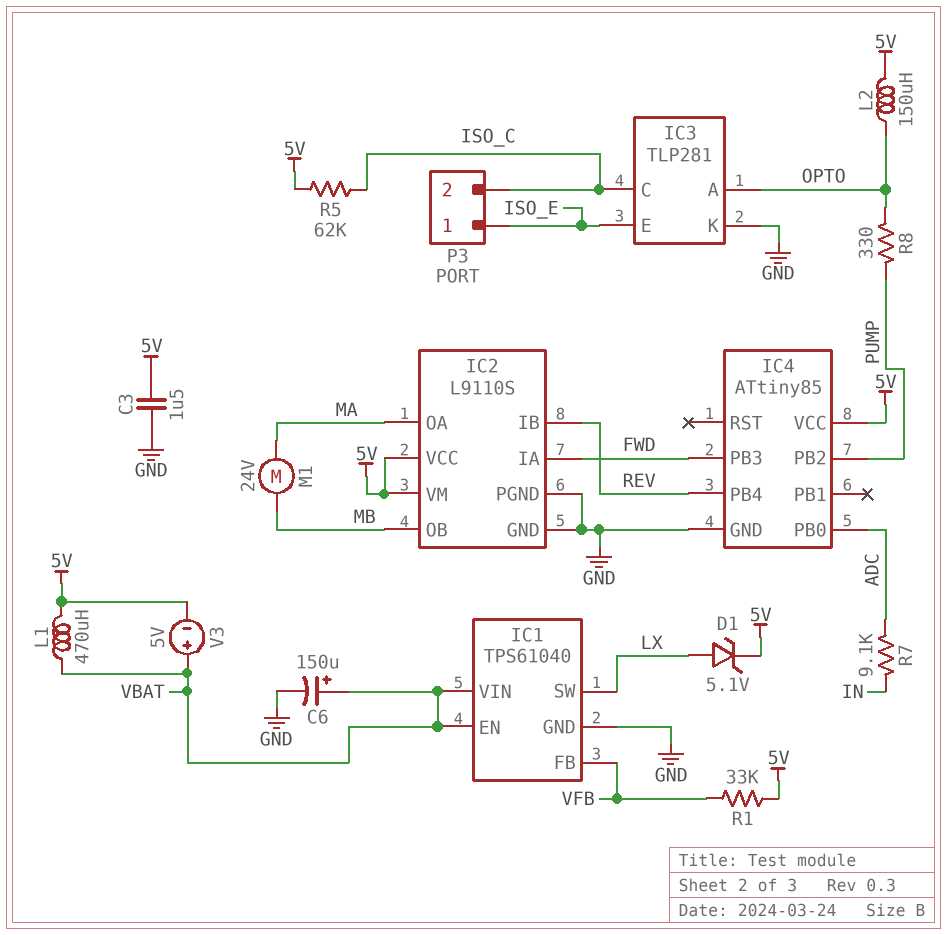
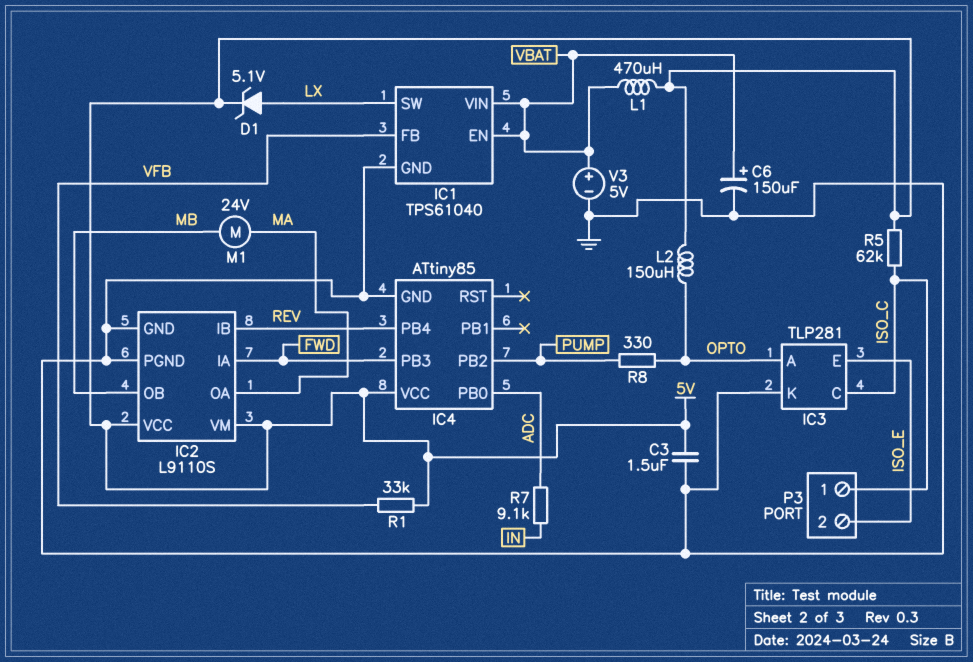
P3 pin 1: ISO_E -> ISO_C
P3 pin 2: ISO_C -> ISO_E
V3: 5V (plus VBAT, minus 5V) -> 5V (plus VBAT, minus GND)

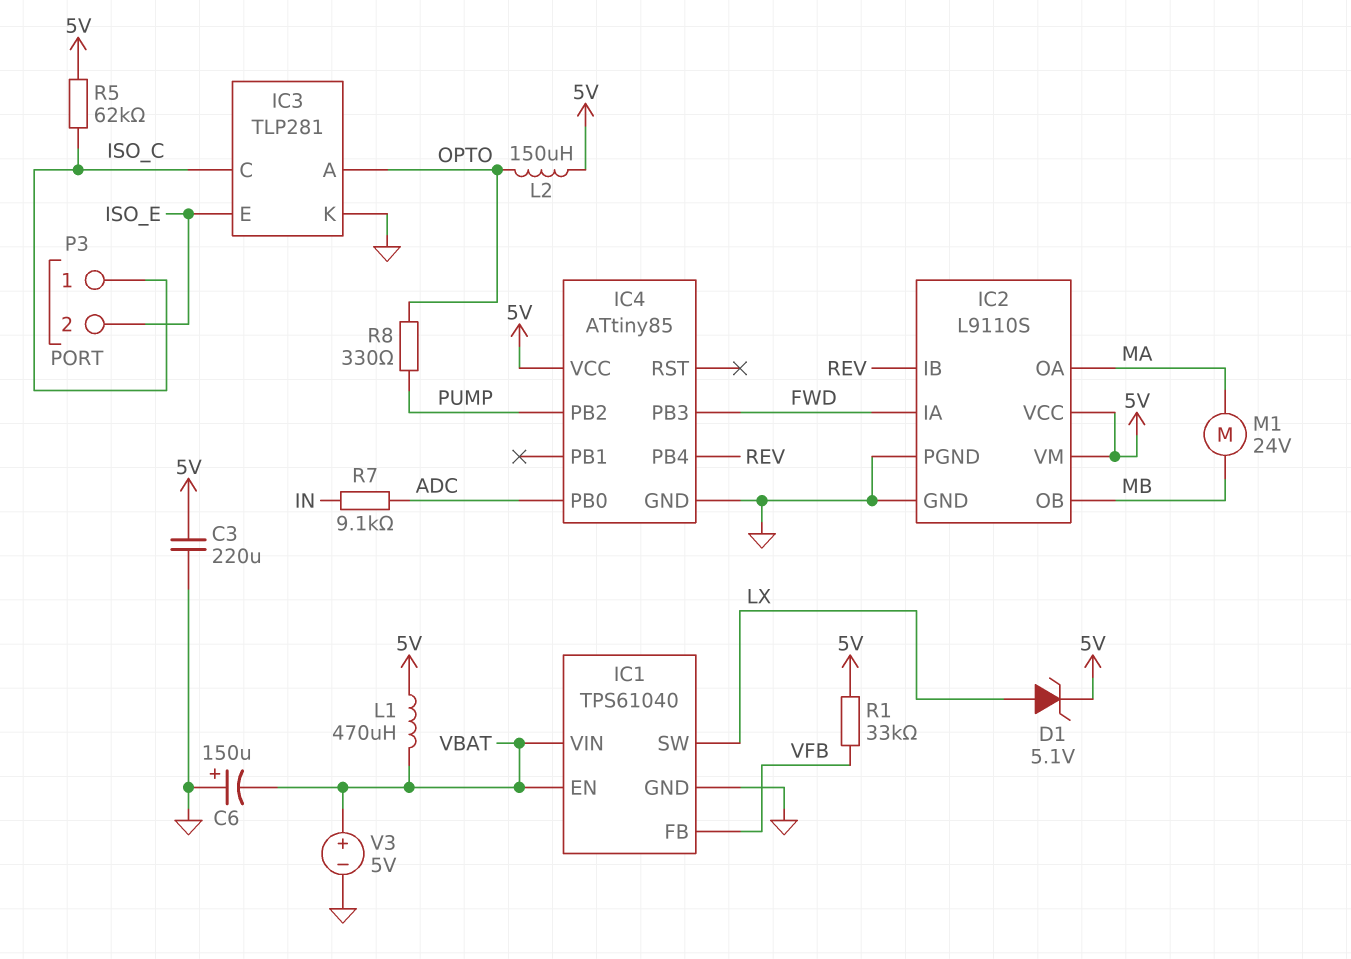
C3: 1.5uF (5V, GND) -> 220uF (5V, GND)
C6: 150uF (plus VBAT, minus GND) -> 150uF (plus GND, minus VBAT)

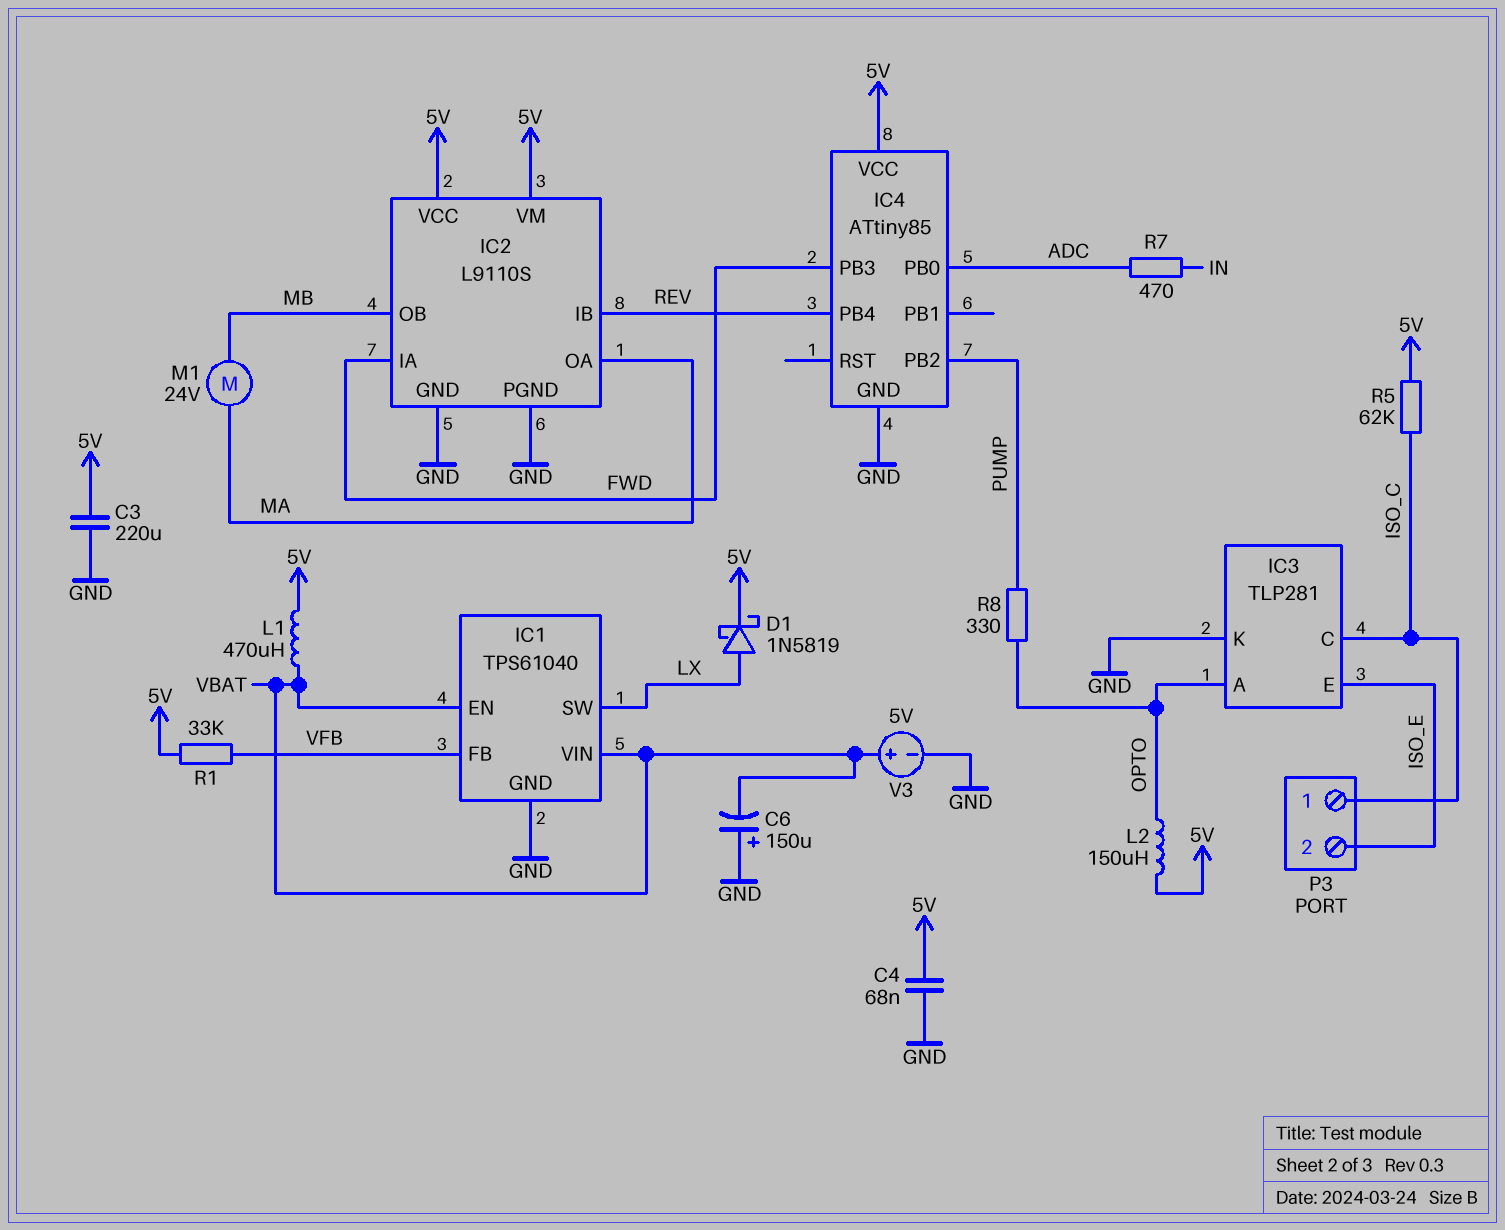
C4: none -> 68nF (5V, GND)
D1: zener 5.1V (A LX, K 5V) -> schottky 1N5819 (A LX, K 5V)
R7: 9.1k (ADC, IN) -> 470 (ADC, IN)

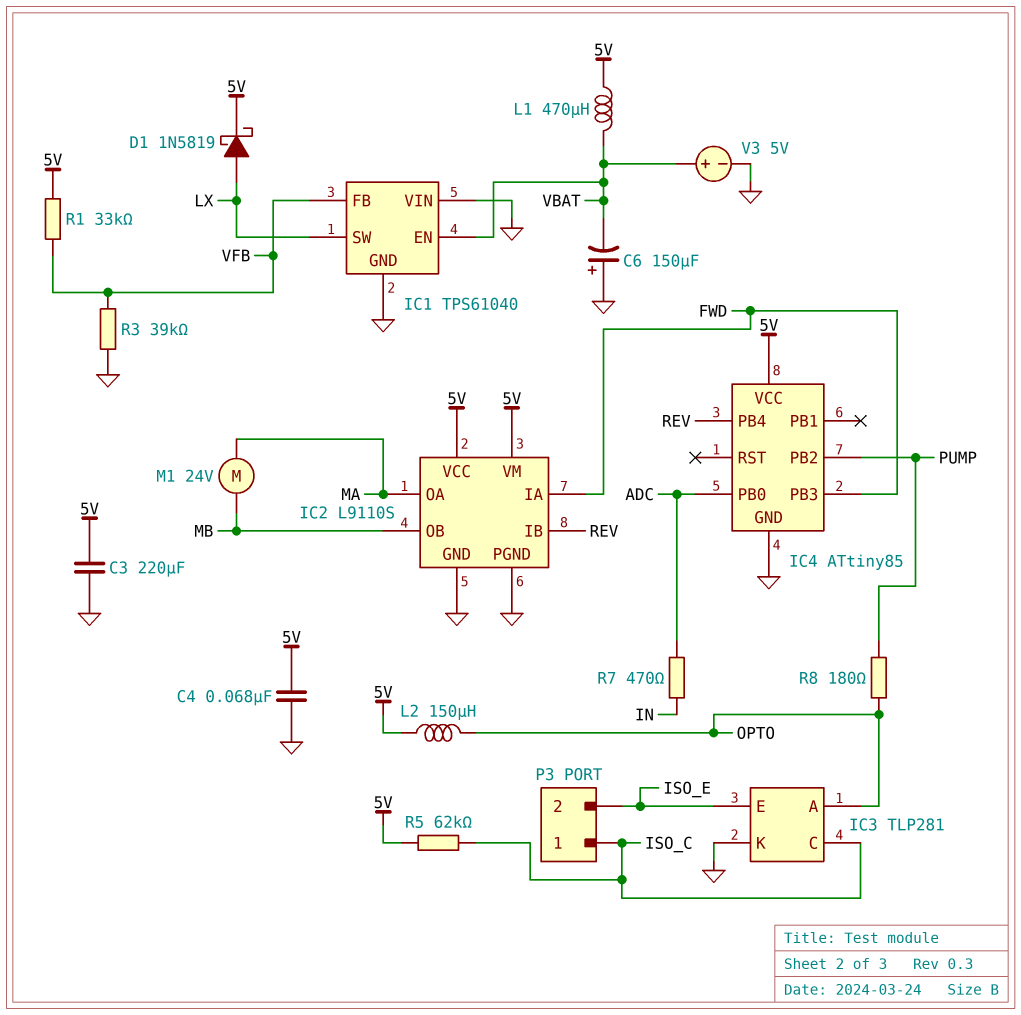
IC1 pin VIN: VBAT -> GND
R3: none -> 39k (GND, VFB)
R8: 330 (OPTO, PUMP) -> 180 (OPTO, PUMP)

